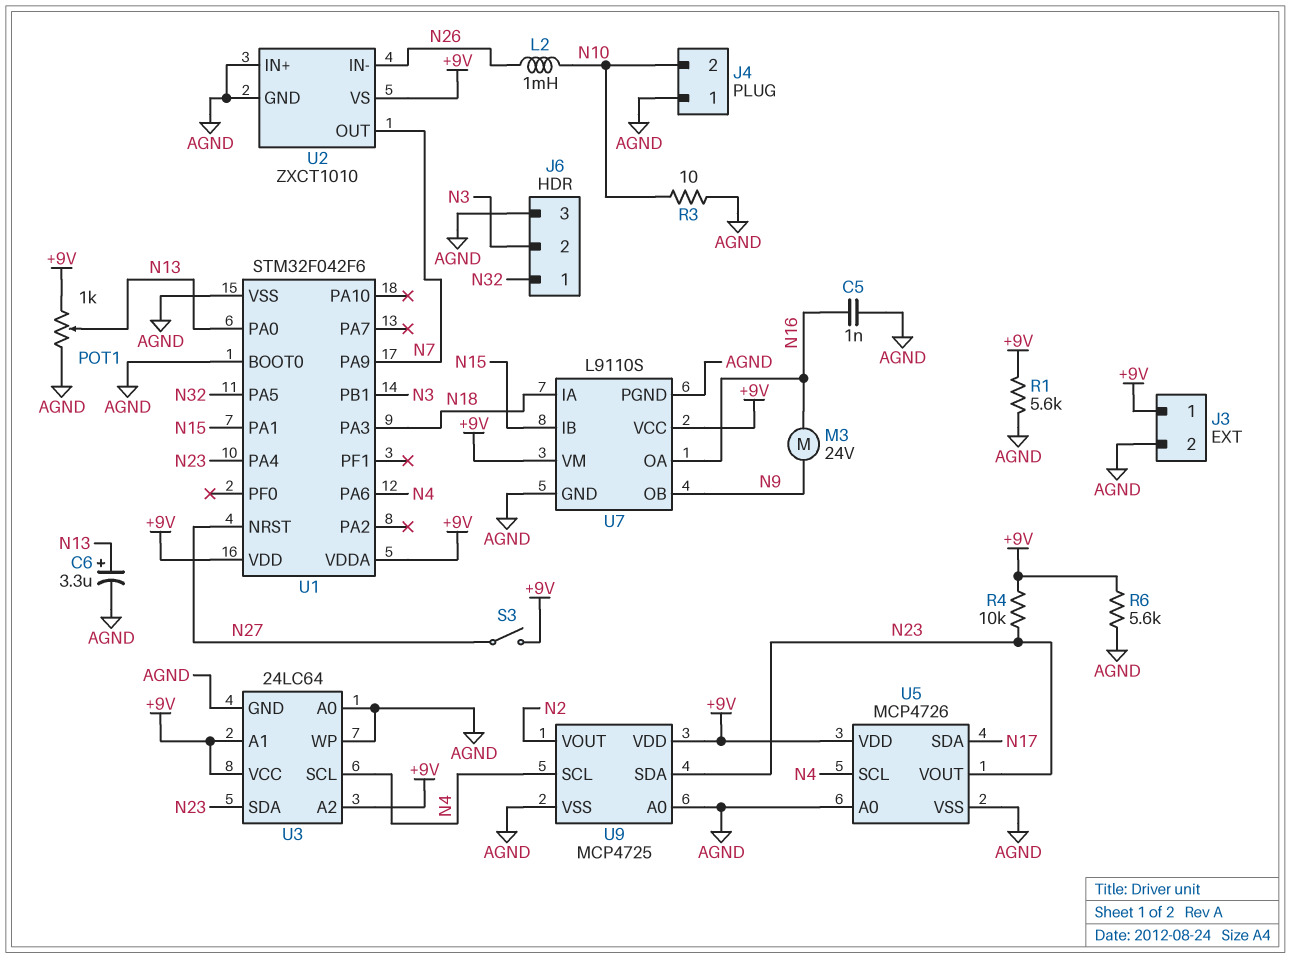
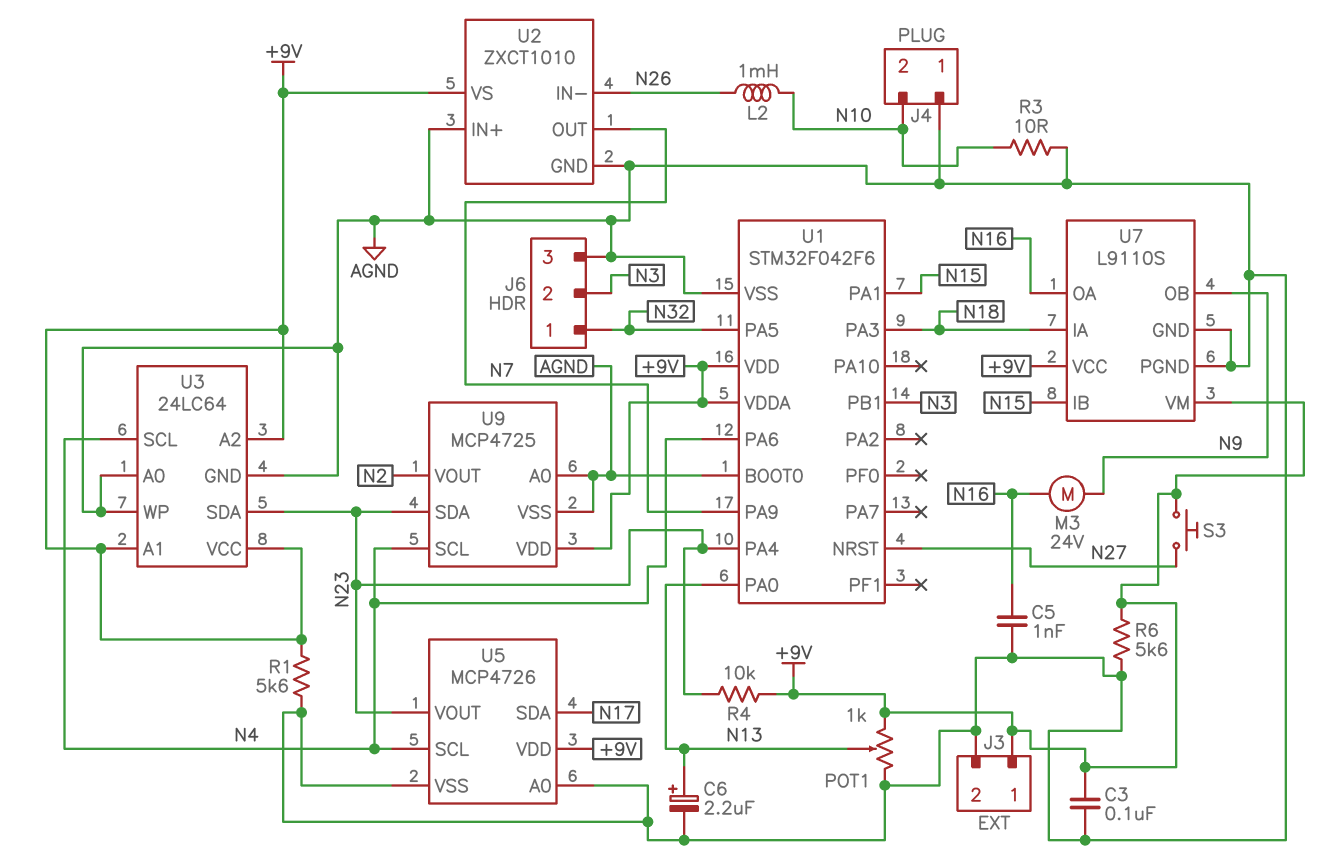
C3: none -> 100nF (+9V, AGND)
C6: 3.3uF (plus N13, minus AGND) -> 2.2uF (plus N13, minus AGND)
S3: switch (+9V, N27) -> button (+9V, N27)

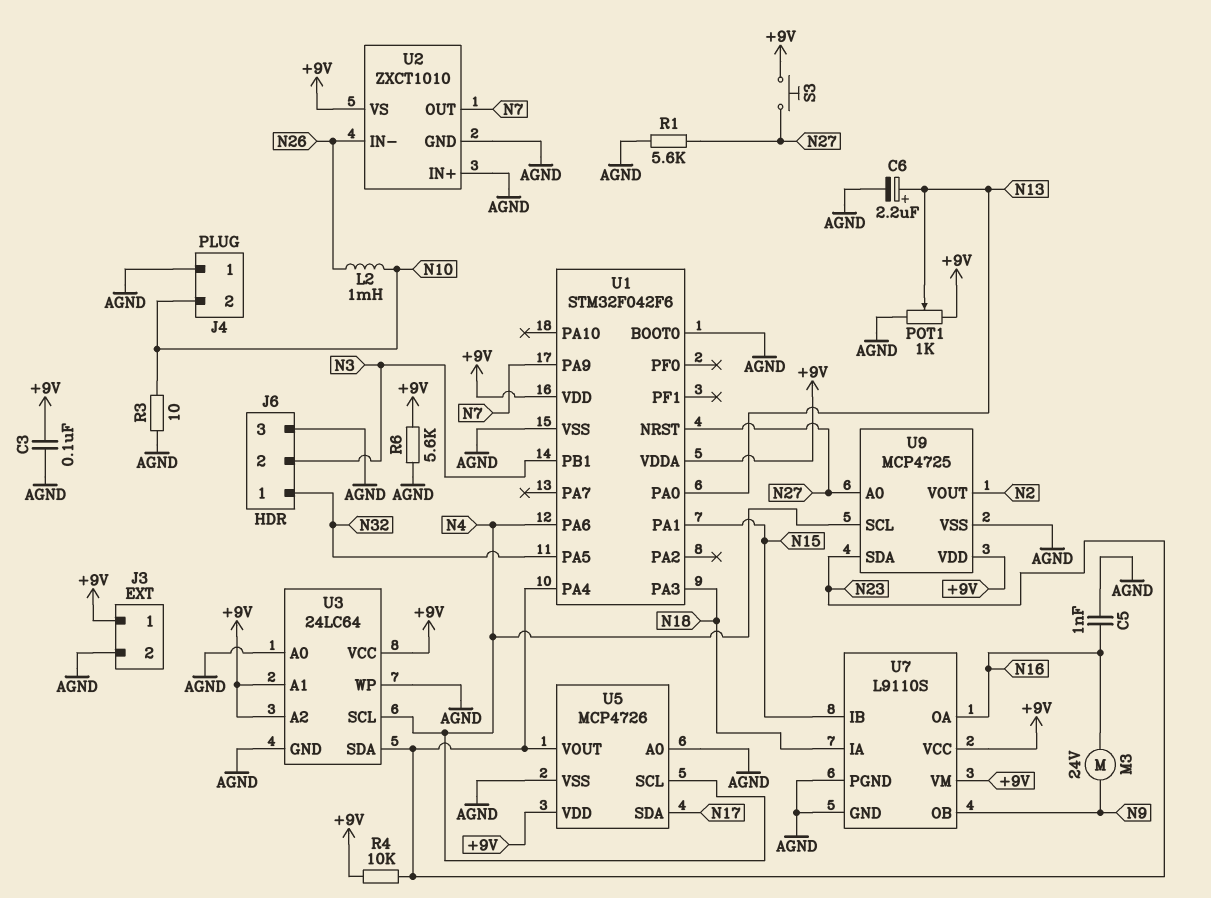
R1: 5.6k (+9V, AGND) -> 5.6k (AGND, N27)
U9 pin A0: AGND -> N27

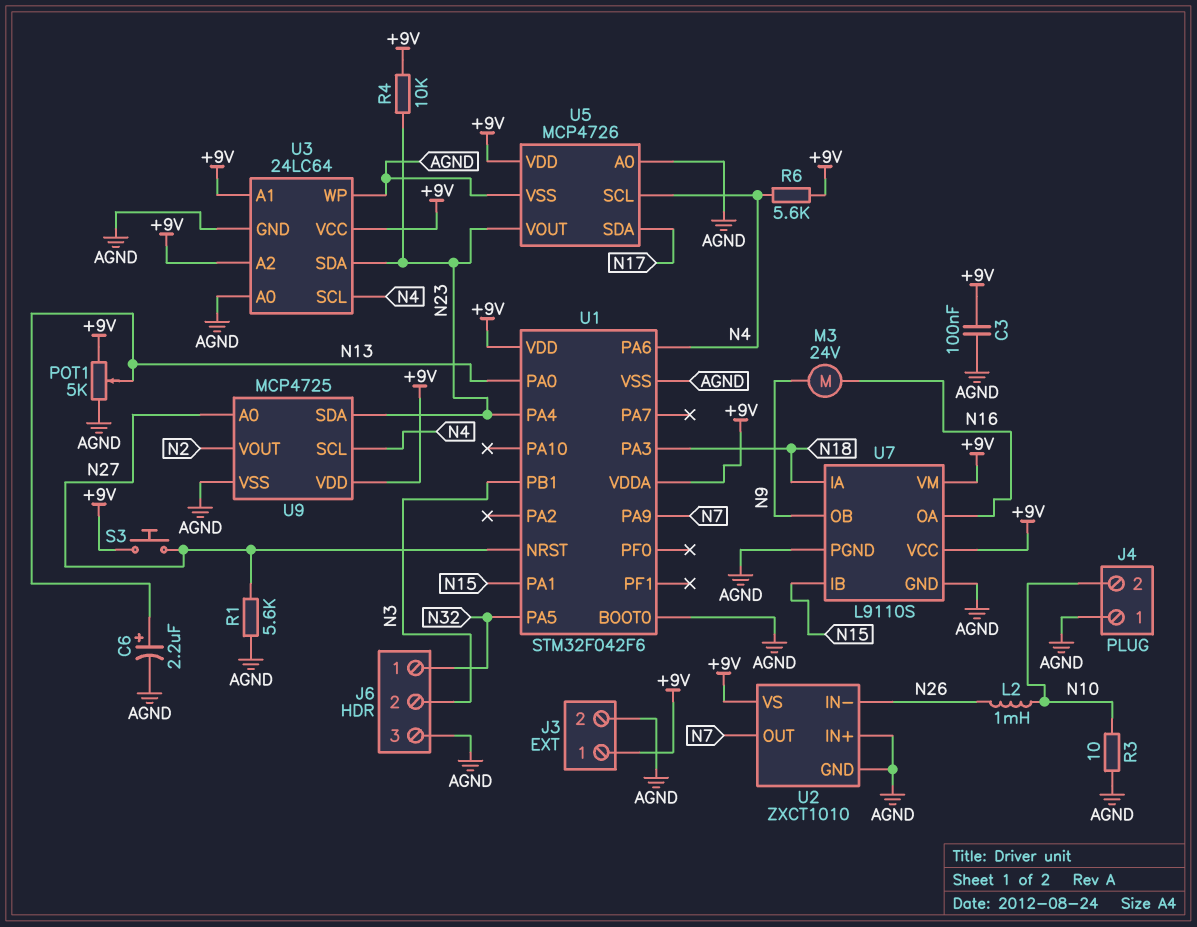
C5: 1nF (AGND, N16) -> none
POT1: 1k (+9V, AGND, wiper N13) -> 5k (+9V, AGND, wiper N13)
R6: 5.6k (+9V, AGND) -> 5.6k (+9V, N4)

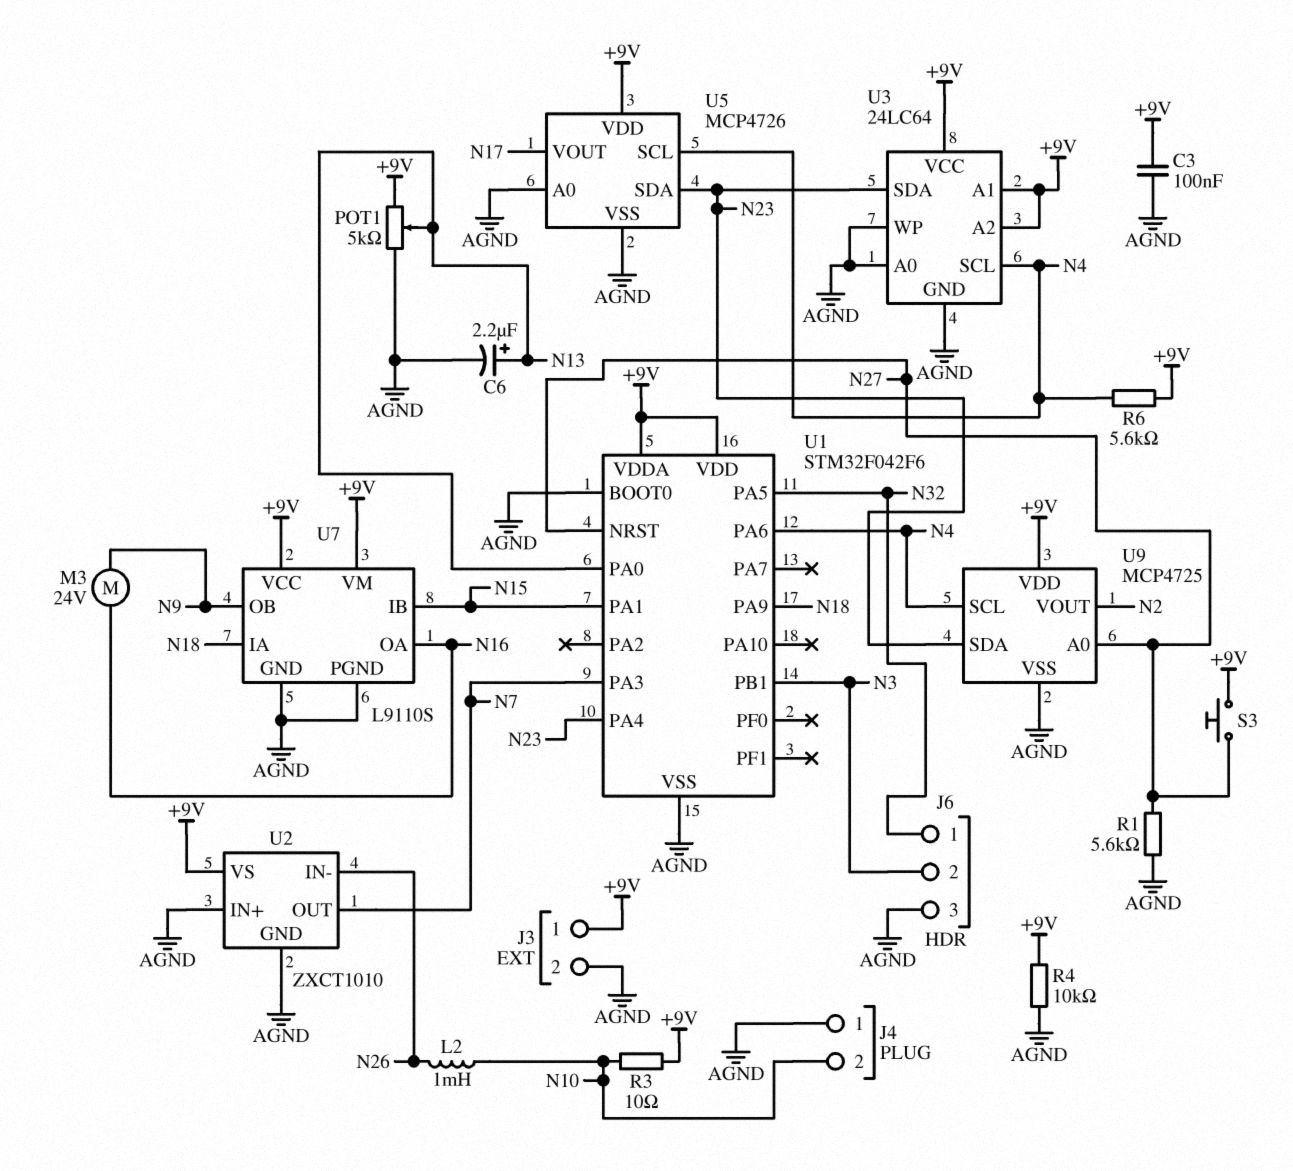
R3: 10 (AGND, N10) -> 10 (+9V, N10)
R4: 10k (+9V, N23) -> 10k (+9V, AGND)
U1 pin PA3: N18 -> N7
U1 pin PA9: N7 -> N18
U5 pin SDA: N17 -> N23
U5 pin VOUT: N23 -> N17

